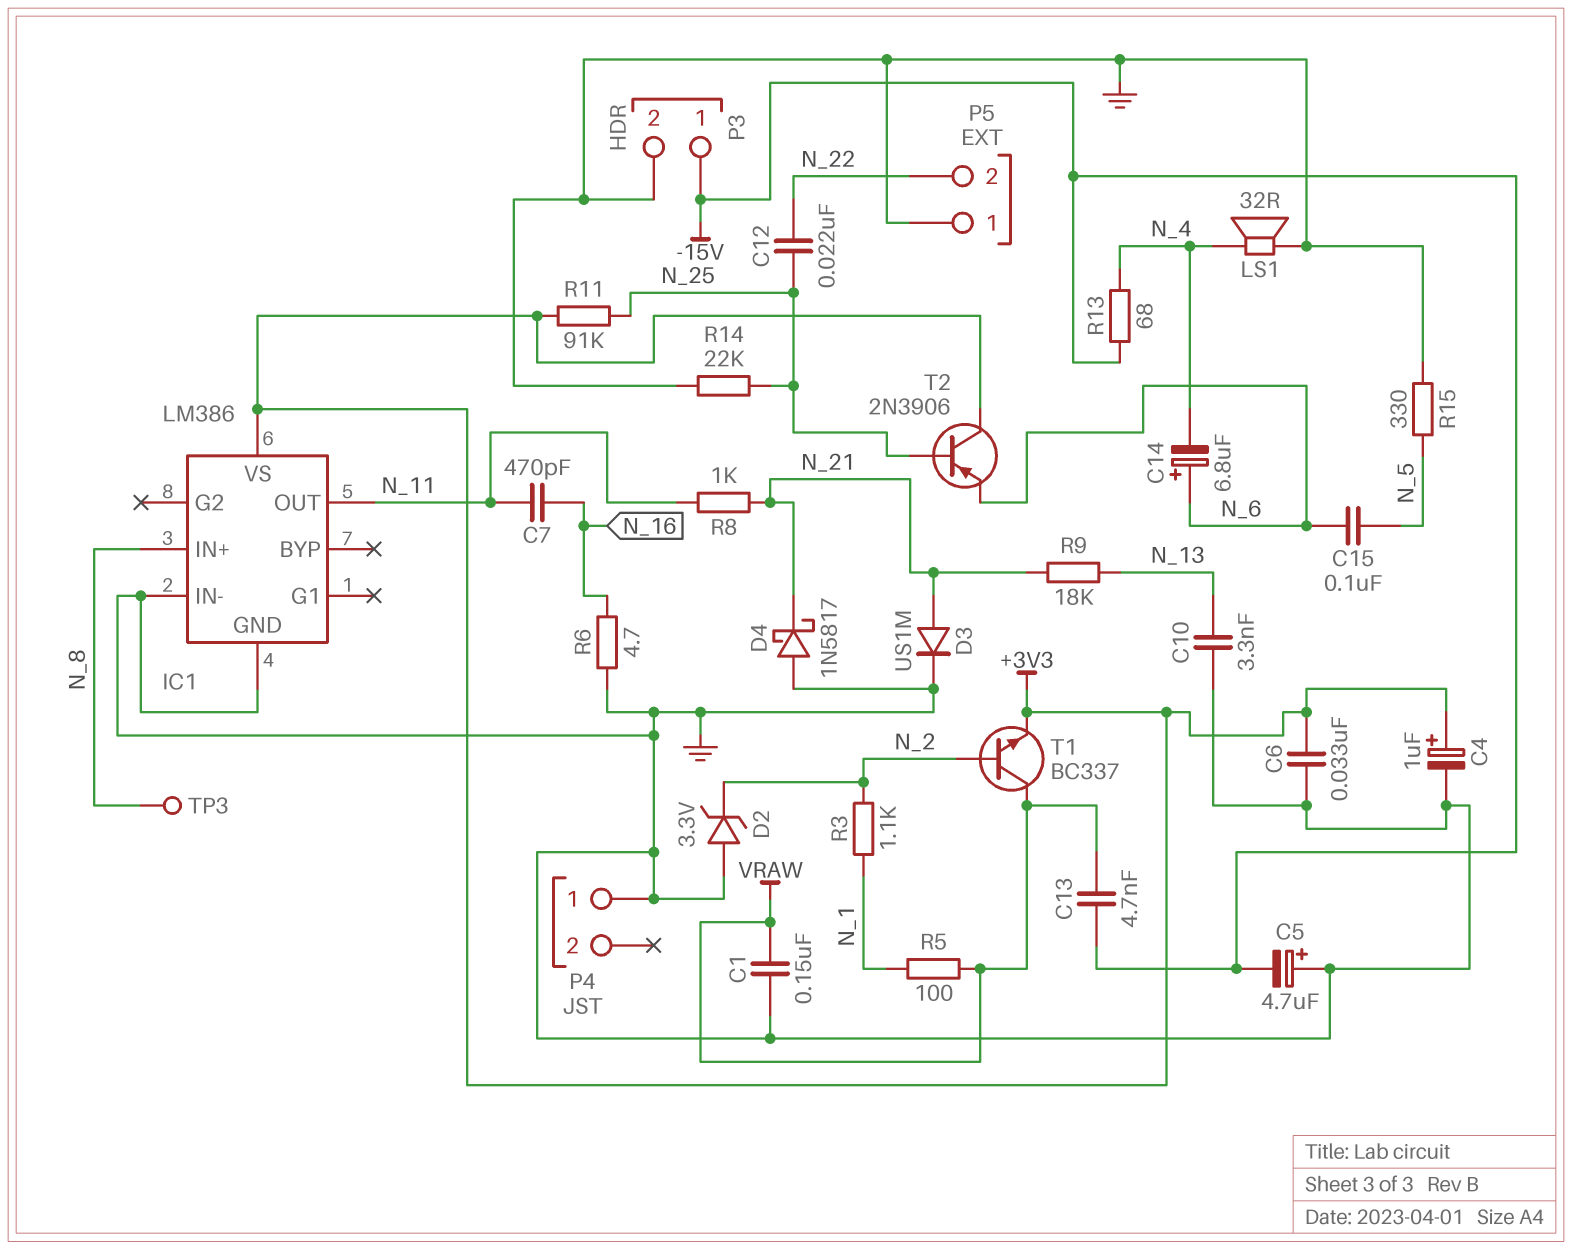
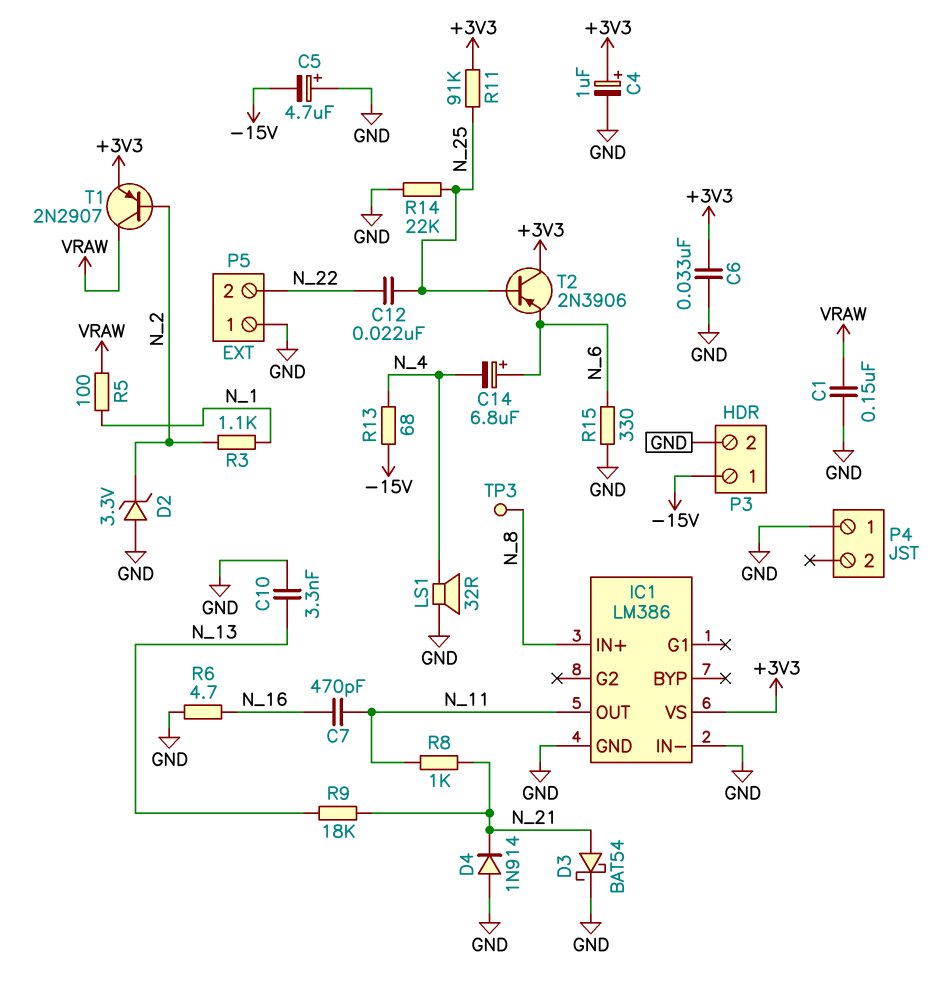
C13: 4.7nF (-15V, VRAW) -> none
C15: 100nF (N_5, N_6) -> none
D3: diode US1M (A N_21, K GND) -> schottky BAT54 (A N_21, K GND)
D4: schottky 1N5817 (A GND, K N_21) -> diode 1N914 (A GND, K N_21)
R15: 330 (GND, N_5) -> 330 (GND, N_6)
T1: NPN BC337 (B N_2, C VRAW, E +3V3) -> PNP 2N2907 (B N_2, C VRAW, E +3V3)

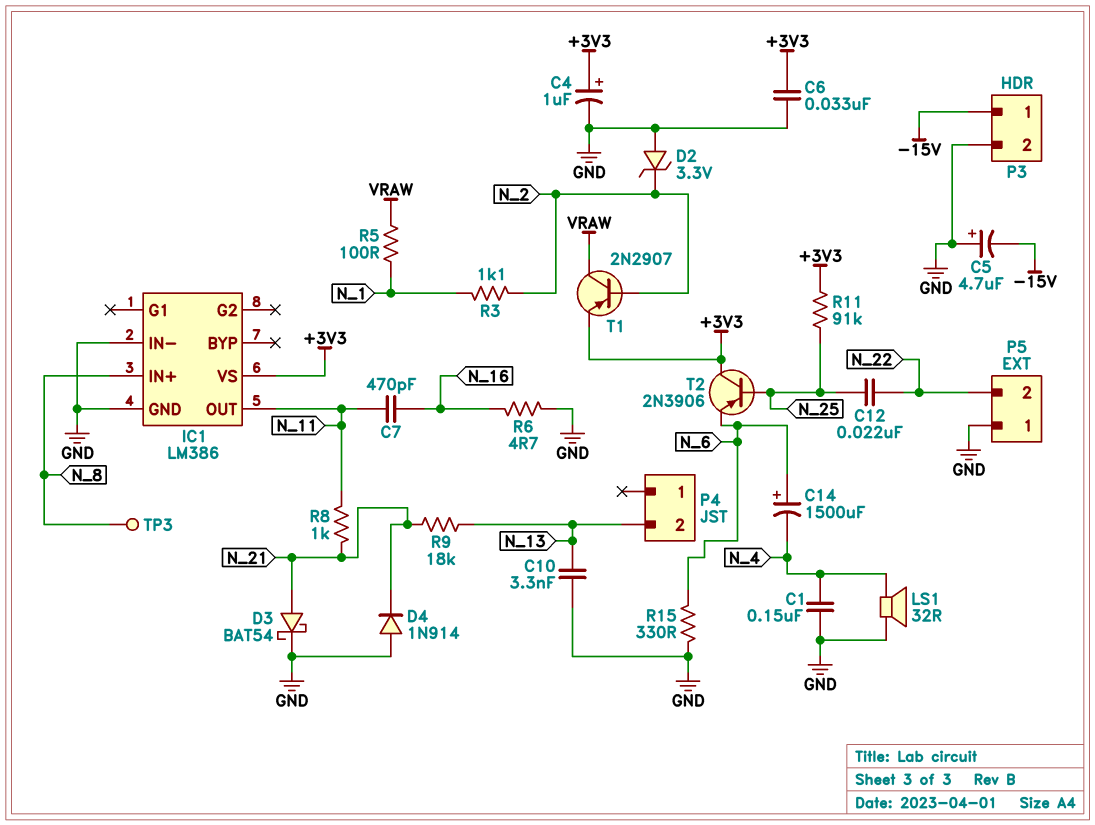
C1: 150nF (GND, VRAW) -> 150nF (GND, N_4)
C14: 6.8uF (plus N_6, minus N_4) -> 1500uF (plus N_6, minus N_4)
P4 pin 1: GND -> none
P4 pin 2: none -> N_13
R13: 68 (-15V, N_4) -> none
R14: 22k (GND, N_25) -> none

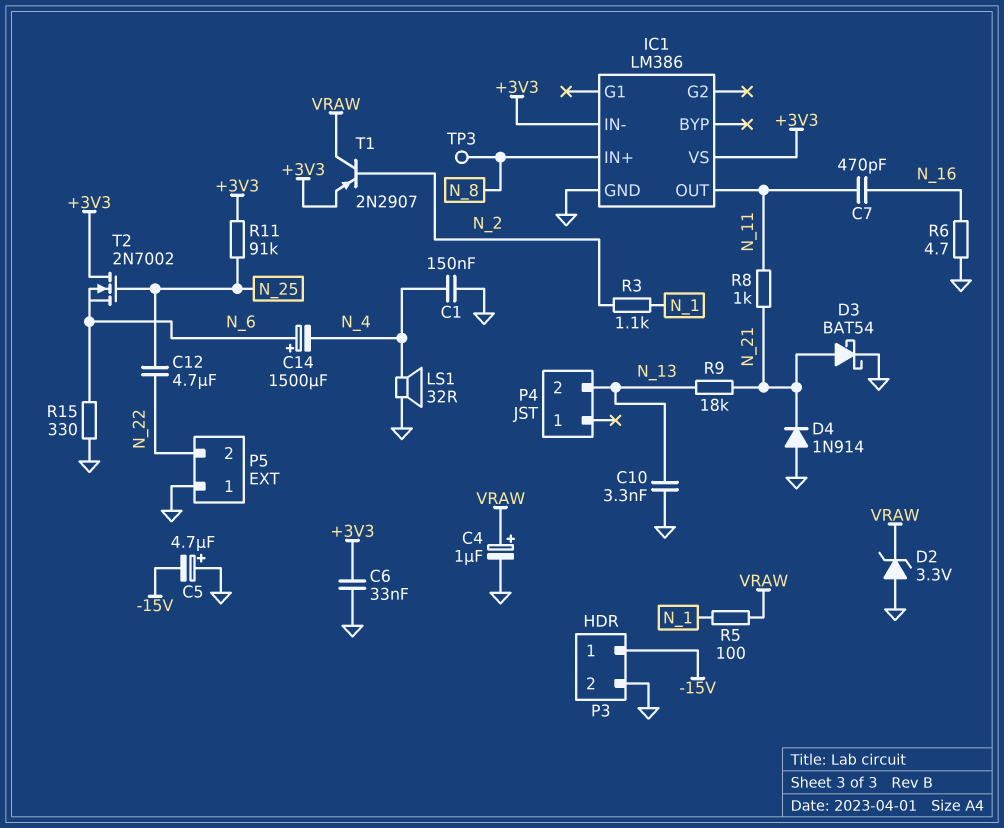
C4: 1uF (plus +3V3, minus GND) -> 1uF (plus VRAW, minus GND)
C12: 22nF (N_22, N_25) -> 4.7uF (N_22, N_25)
D2: zener 3.3V (A GND, K N_2) -> zener 3.3V (A GND, K VRAW)
IC1 pin IN-: GND -> +3V3
T2: PNP 2N3906 (B N_25, C +3V3, E N_6) -> NMOS 2N7002 (G N_25, D +3V3, S N_6)

